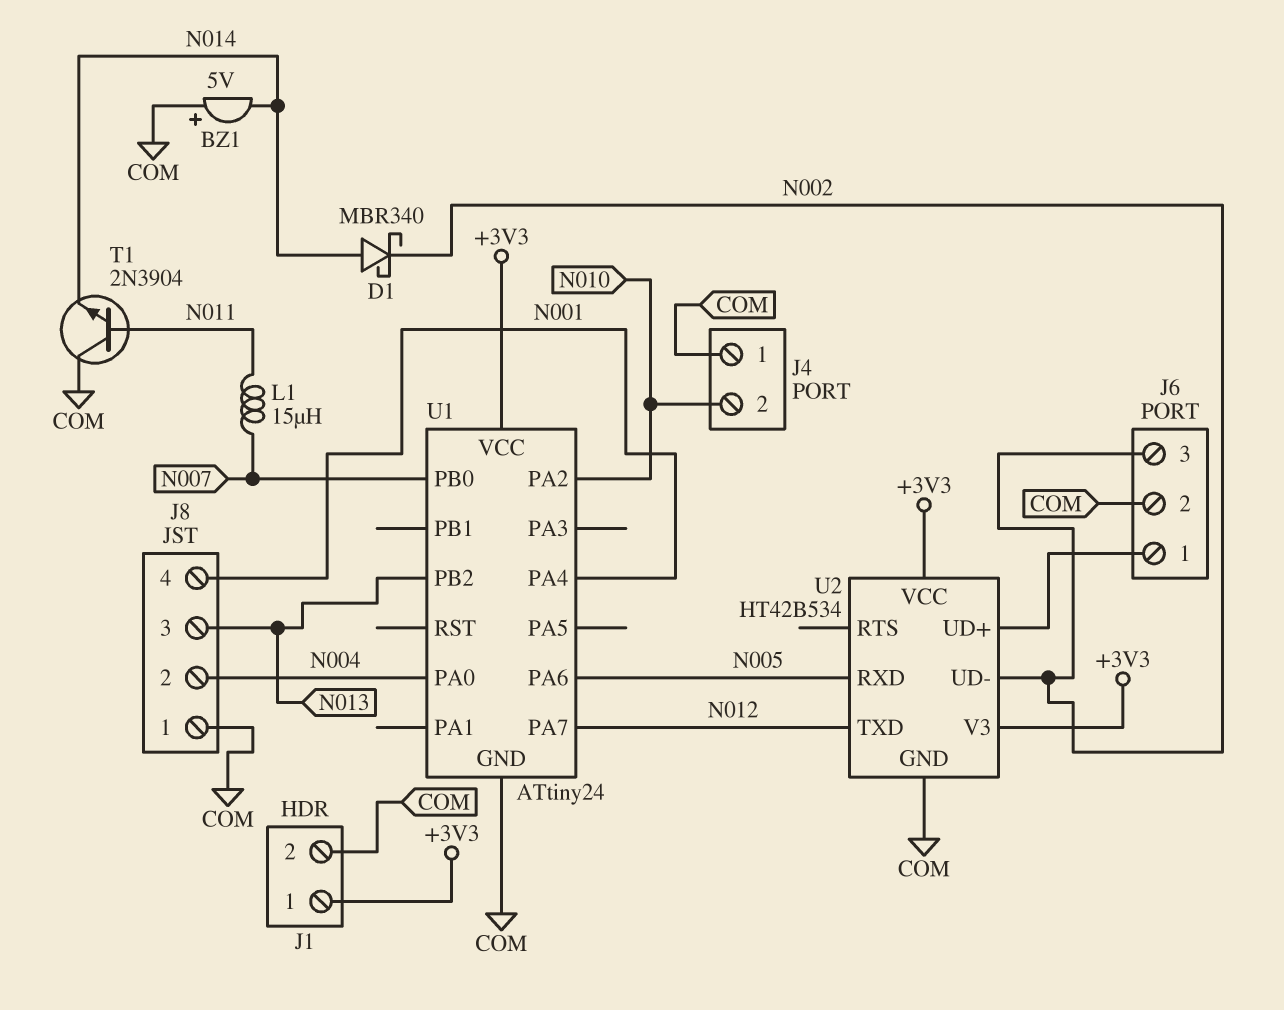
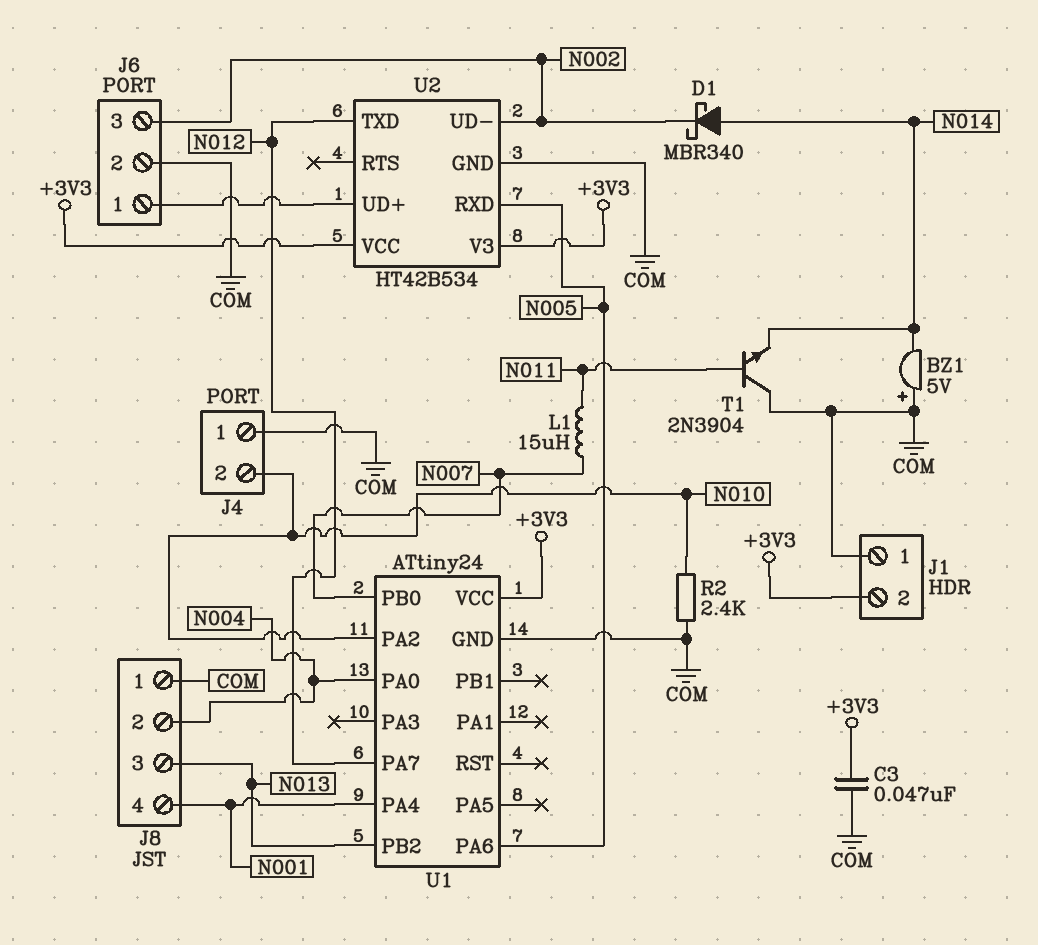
C3: none -> 47nF (+3V3, COM)
J1 pin 1: +3V3 -> COM
J1 pin 2: COM -> +3V3
R2: none -> 2.4k (COM, N010)

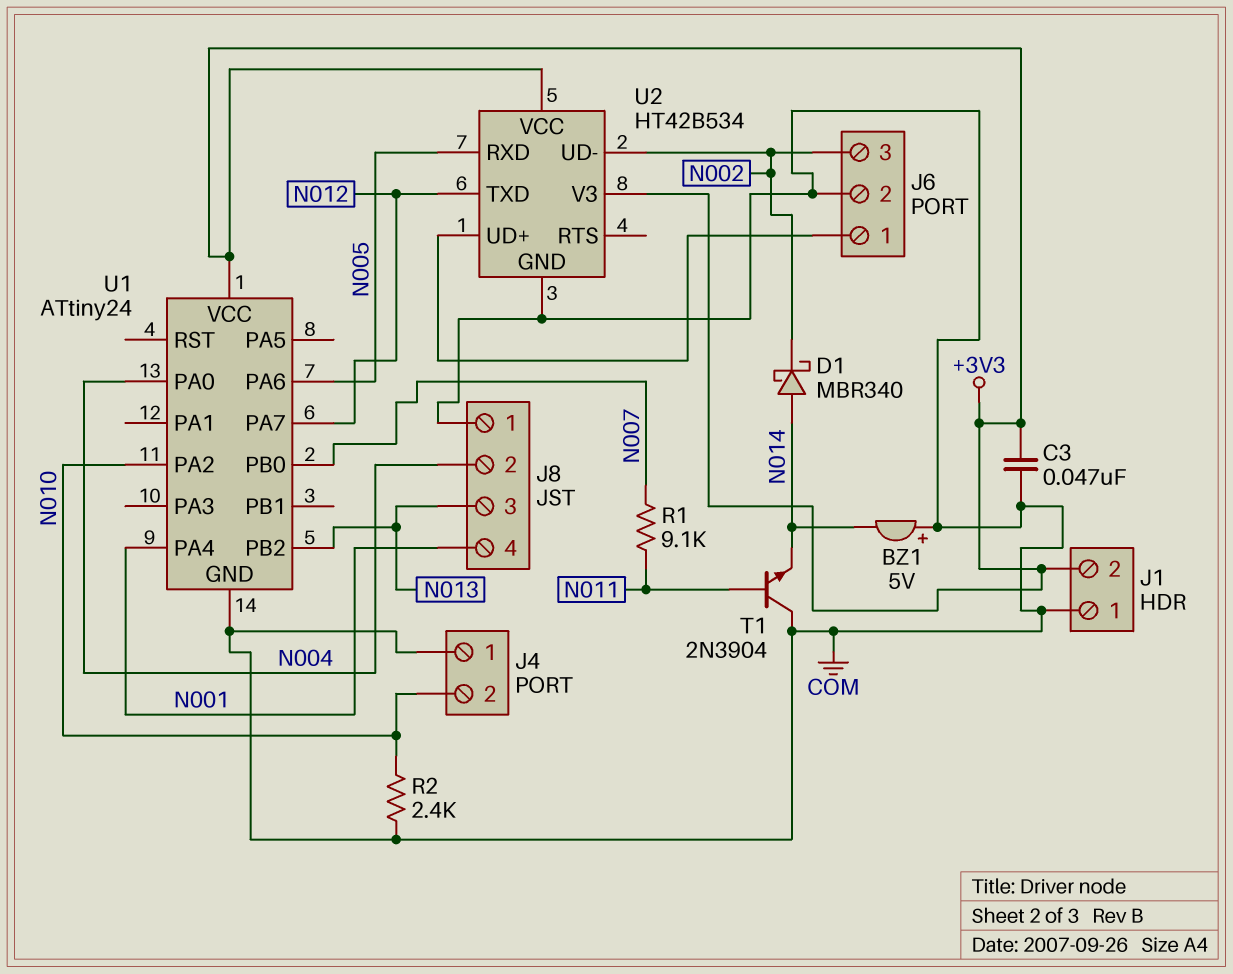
L1: 15uH (N007, N011) -> none
R1: none -> 9.1k (N007, N011)

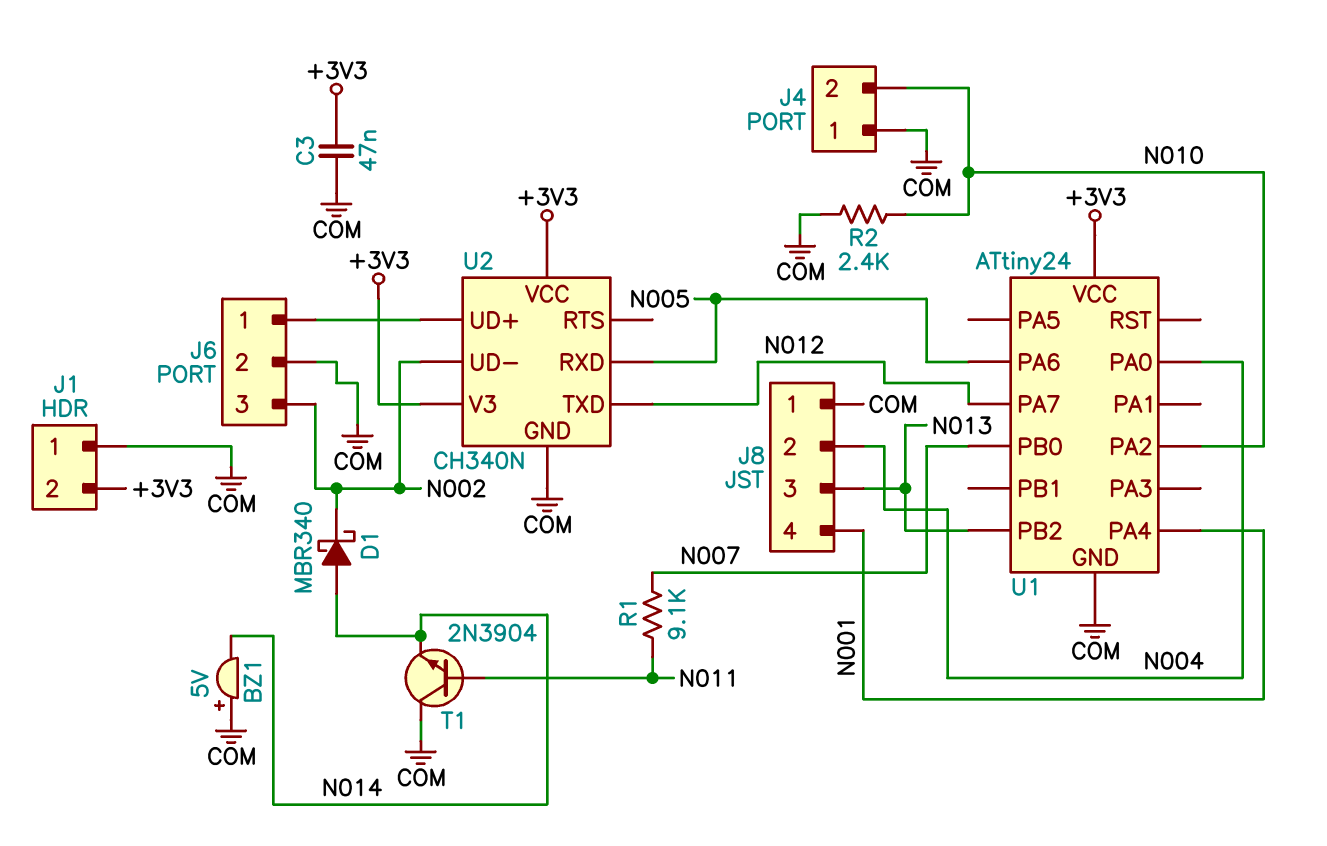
U2: HT42B534 -> CH340N

